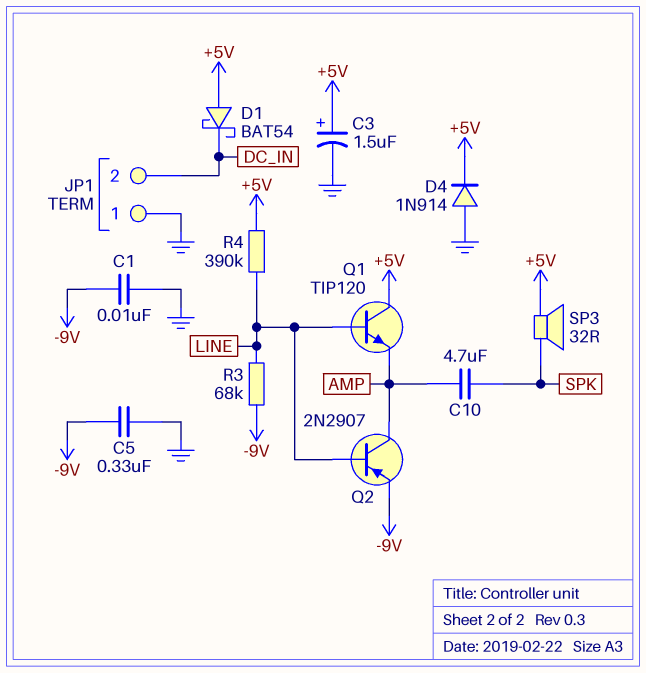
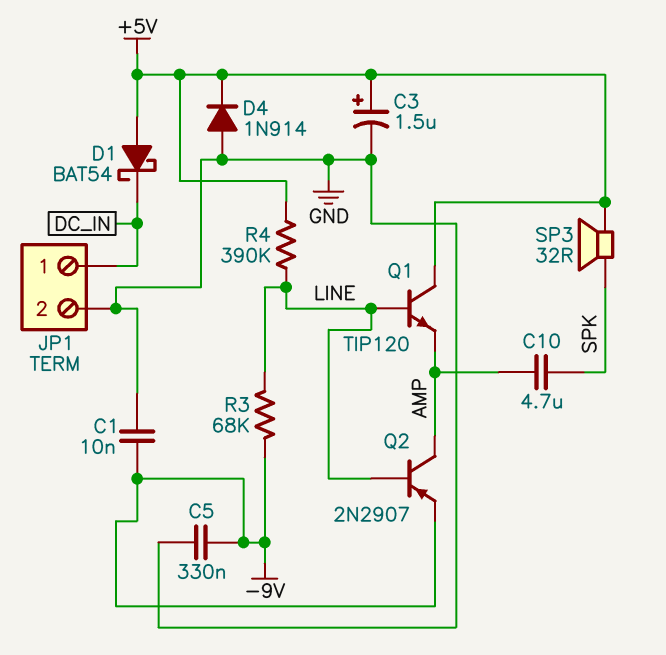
JP1 pin 1: GND -> DC_IN
JP1 pin 2: DC_IN -> GND

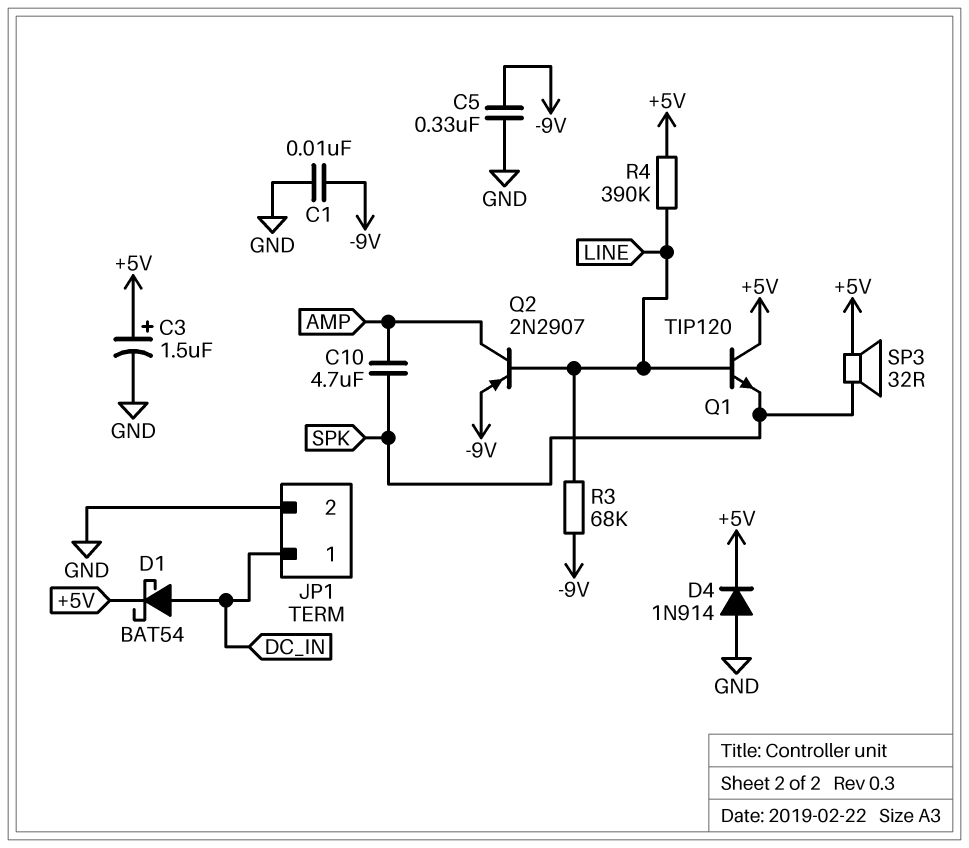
D1: schottky BAT54 (A +5V, K DC_IN) -> schottky BAT54 (A DC_IN, K +5V)
Q1: NPN TIP120 (B LINE, C +5V, E AMP) -> NPN TIP120 (B LINE, C +5V, E SPK)

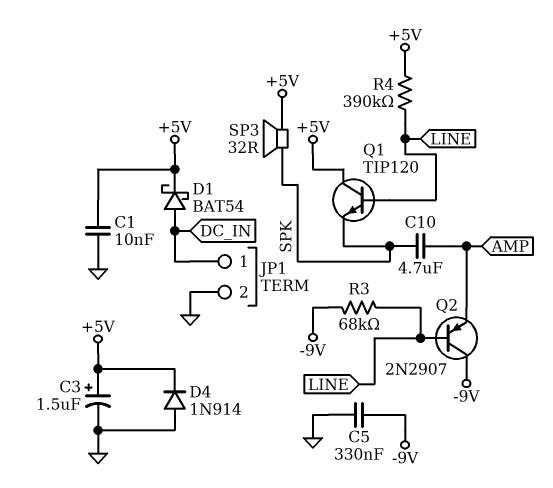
C1: 10nF (-9V, GND) -> 10nF (+5V, GND)
Q2: PNP 2N2907 (B LINE, C AMP, E -9V) -> PNP 2N2907 (B LINE, C -9V, E AMP)

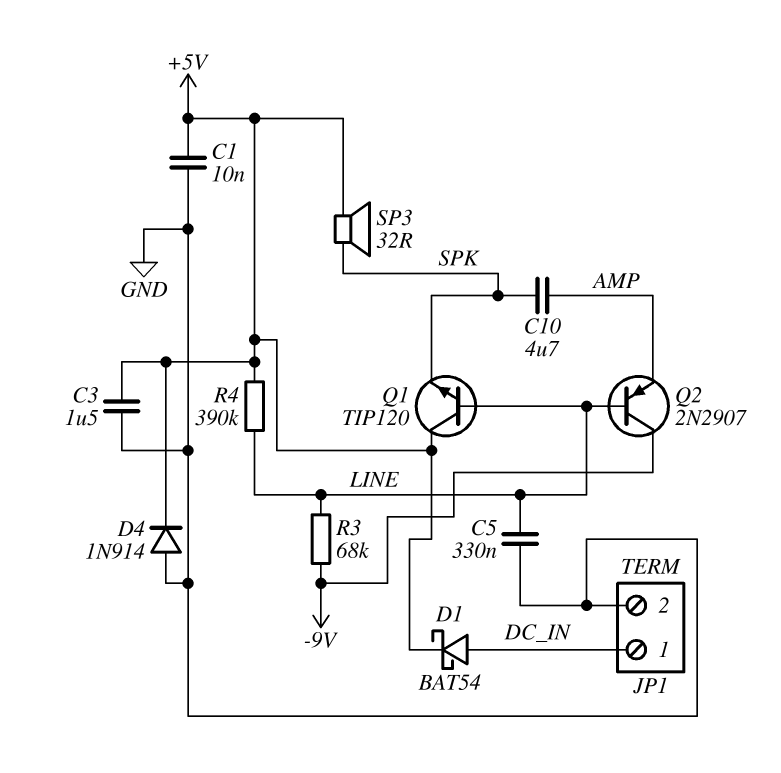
C3: 1.5uF (plus +5V, minus GND) -> 1.5uF (+5V, GND)
C5: 330nF (-9V, GND) -> 330nF (GND, LINE)

